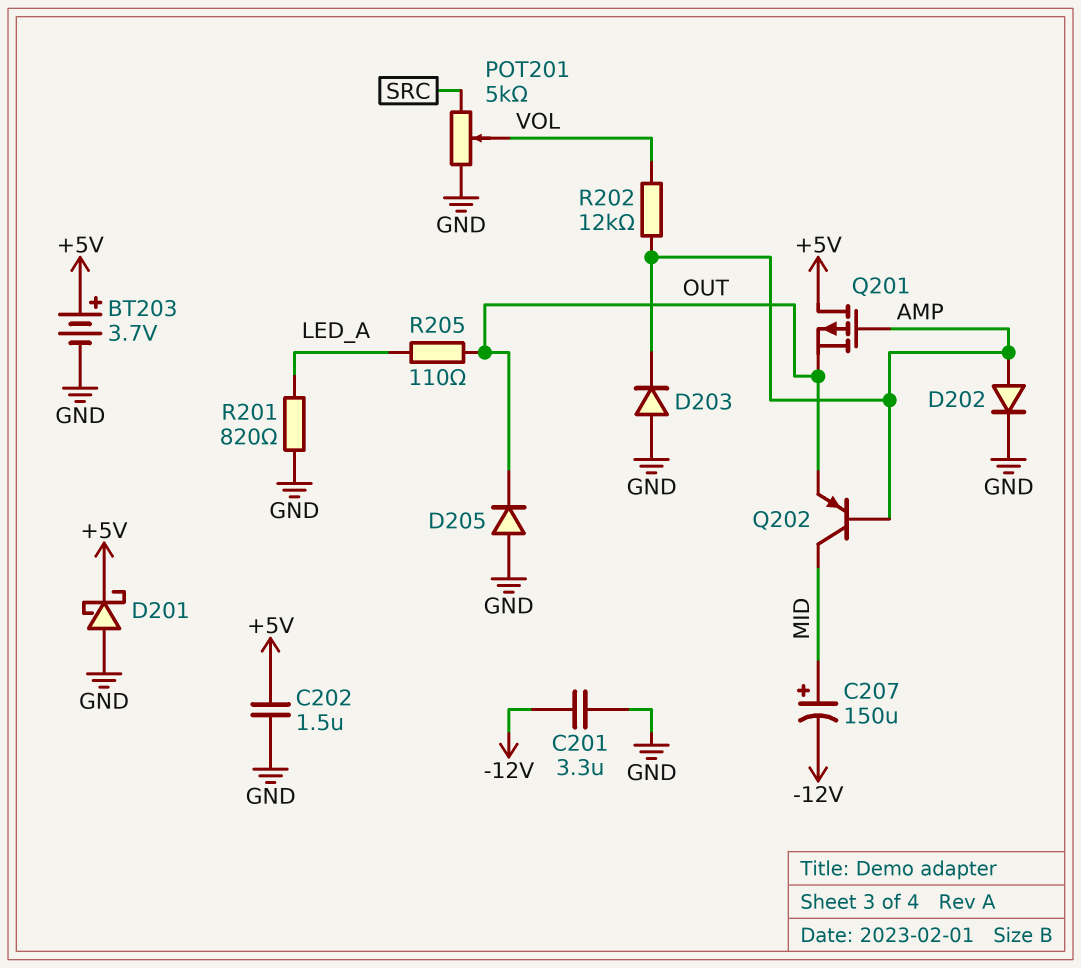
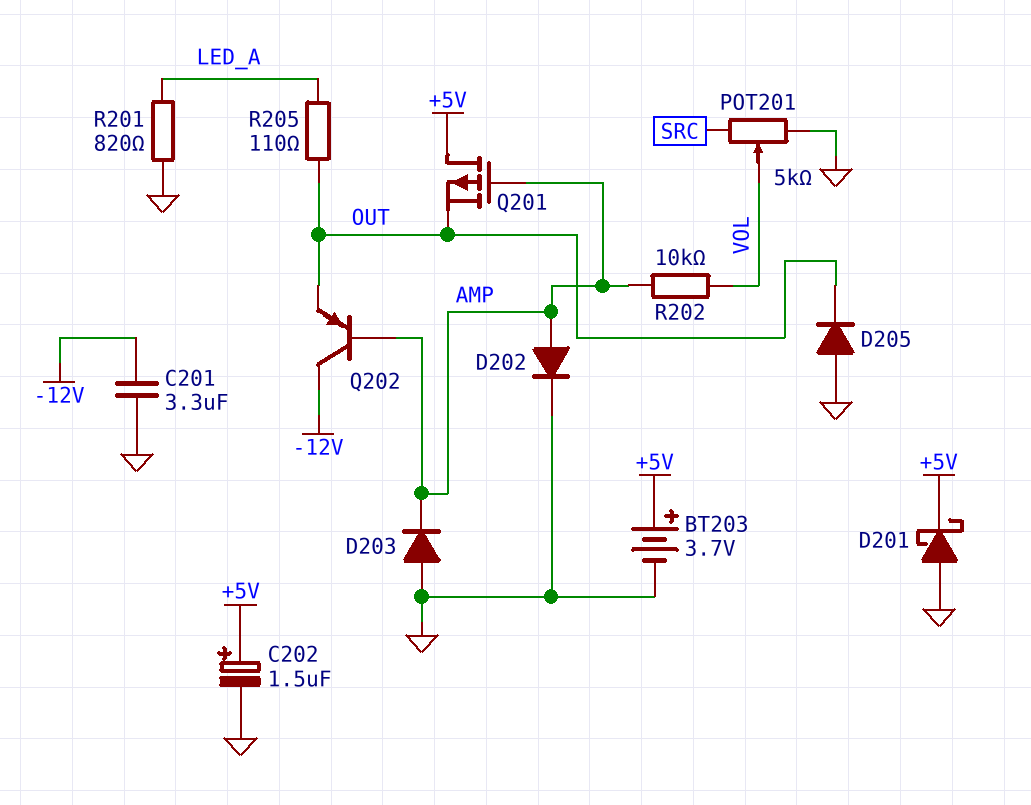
C202: 1.5uF (+5V, GND) -> 1.5uF (plus +5V, minus GND)
C207: 150uF (plus MID, minus -12V) -> none
Q202: PNP (B AMP, C MID, E OUT) -> PNP (B AMP, C -12V, E OUT)
R202: 12k (AMP, VOL) -> 10k (AMP, VOL)

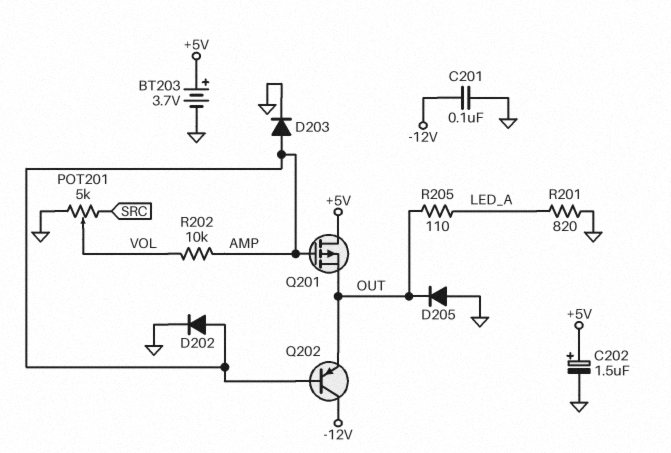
C201: 3.3uF (-12V, GND) -> 100nF (-12V, GND)
D201: schottky (A GND, K +5V) -> none
D203: diode (A GND, K AMP) -> diode (A AMP, K GND)

